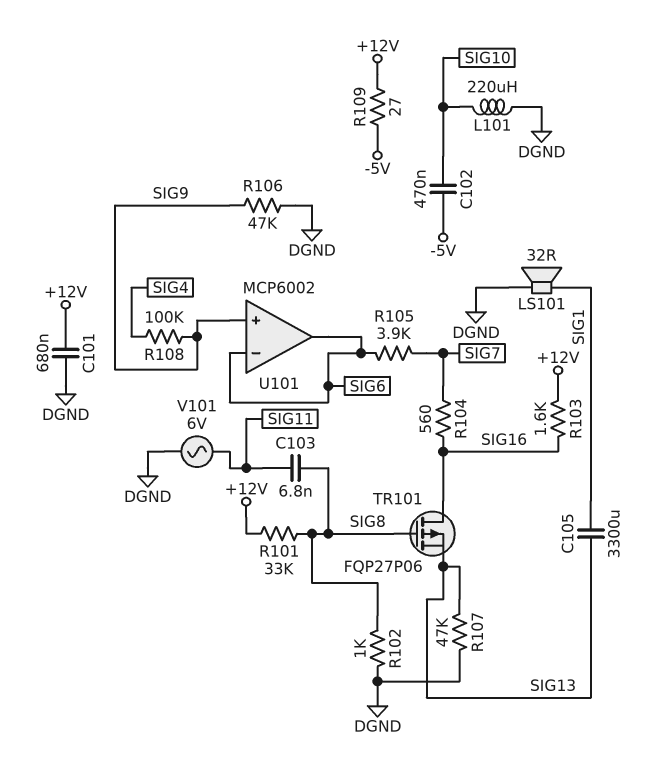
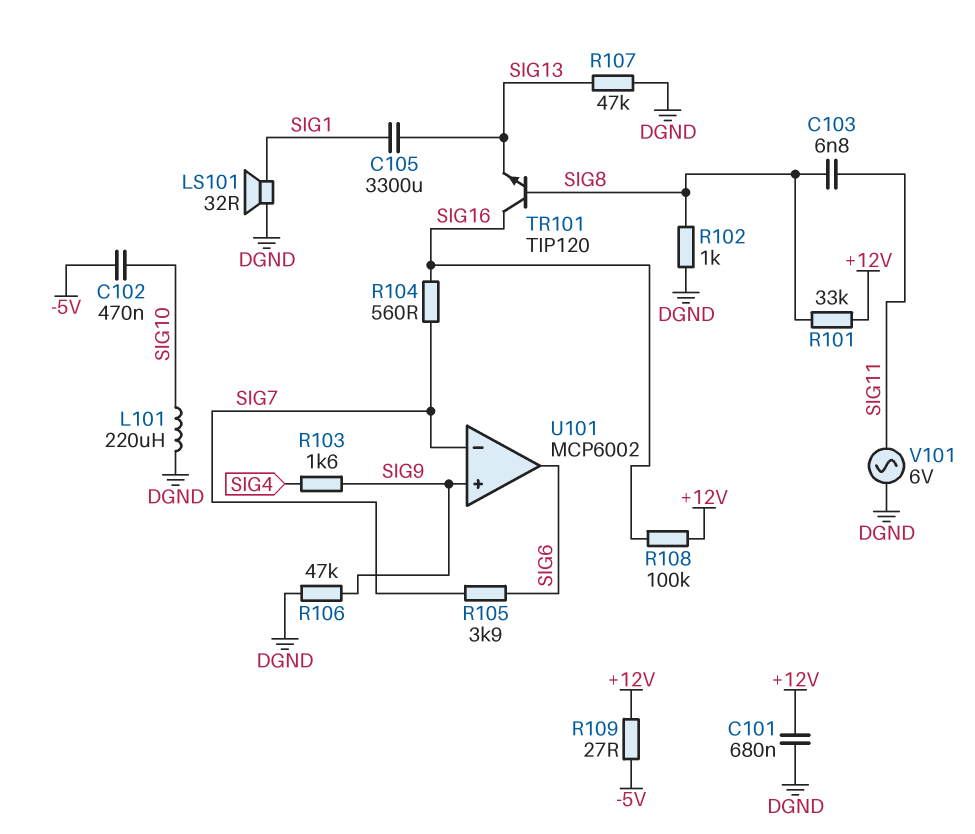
R103: 1.6k (+12V, SIG16) -> 1.6k (SIG4, SIG9)
R108: 100k (SIG4, SIG9) -> 100k (+12V, SIG16)
TR101: PMOS FQP27P06 (G SIG8, D SIG16, S SIG13) -> NPN TIP120 (B SIG8, C SIG16, E SIG13)
U101 pin in-: SIG6 -> SIG7

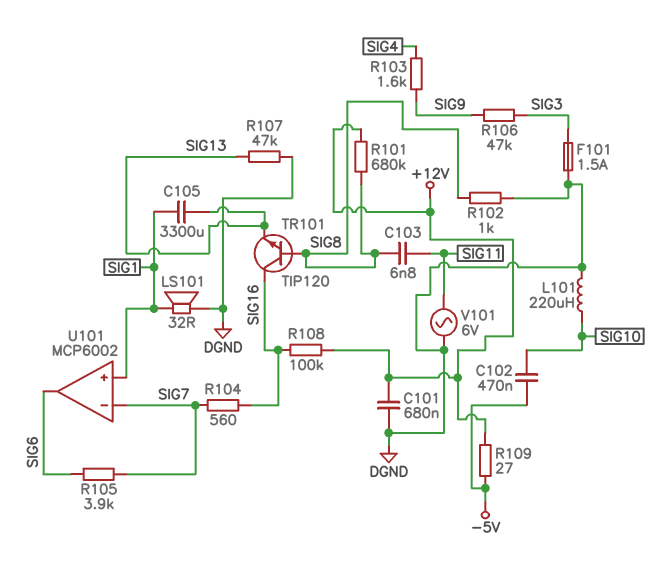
F101: none -> 1.5A (DGND, SIG3)
R101: 33k (+12V, SIG8) -> 680k (+12V, SIG8)
R106: 47k (DGND, SIG9) -> 47k (SIG3, SIG9)
U101 pin in+: SIG9 -> SIG1

